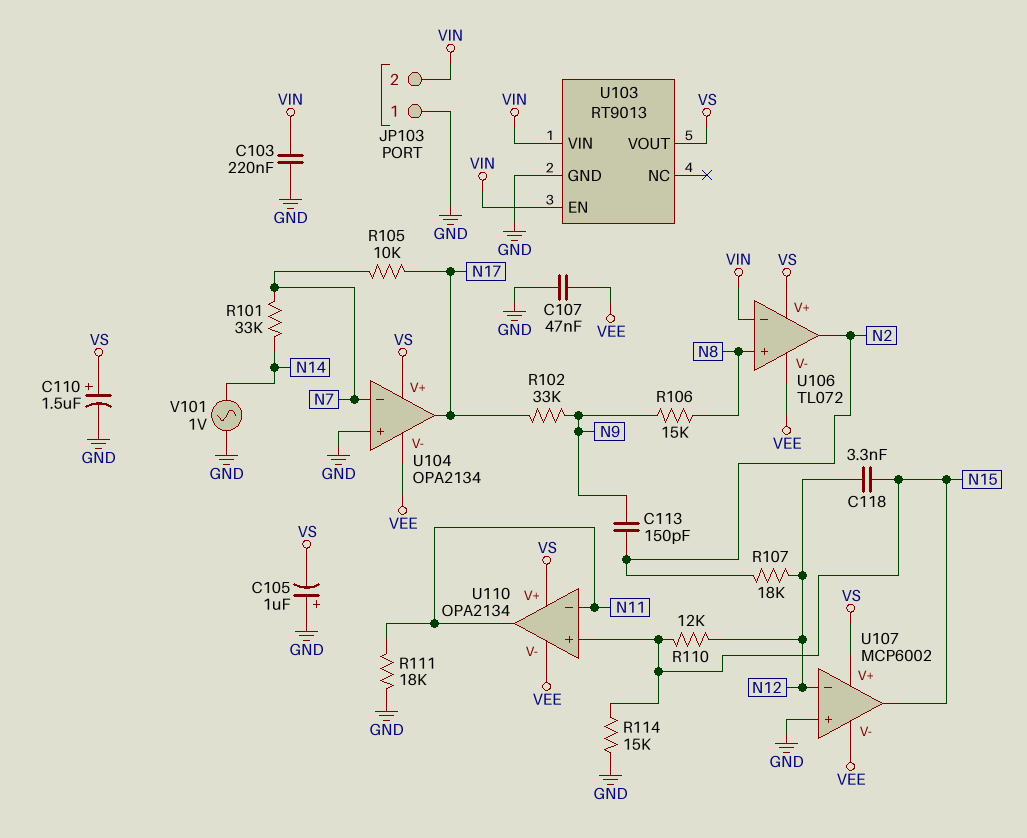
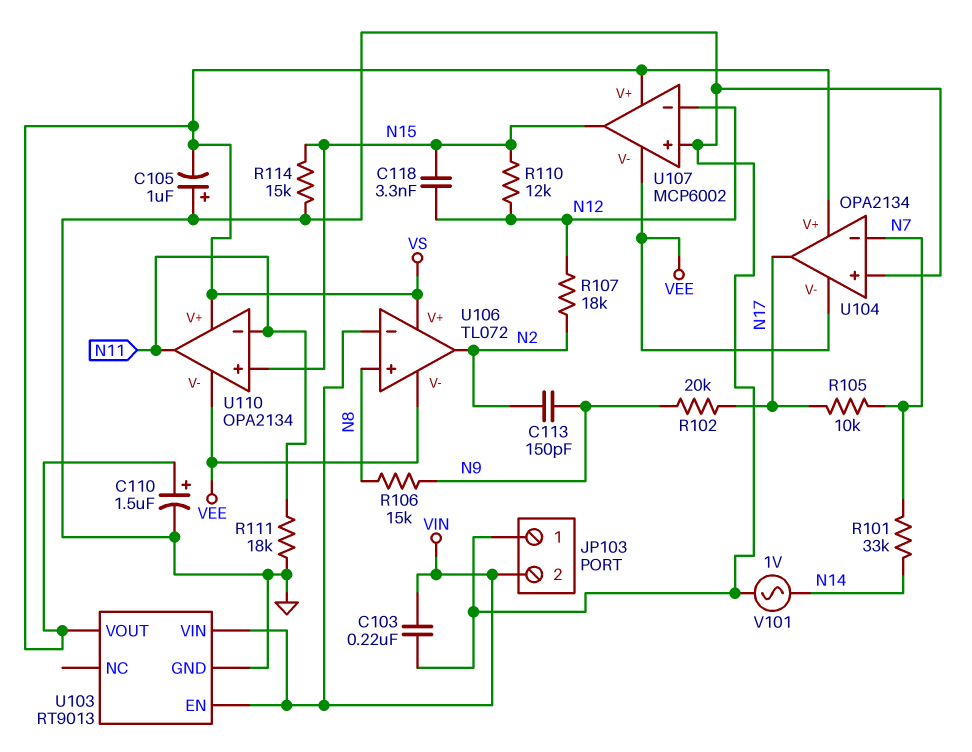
C107: 47nF (GND, VEE) -> none
R102: 33k (N9, N17) -> 20k (N9, N17)

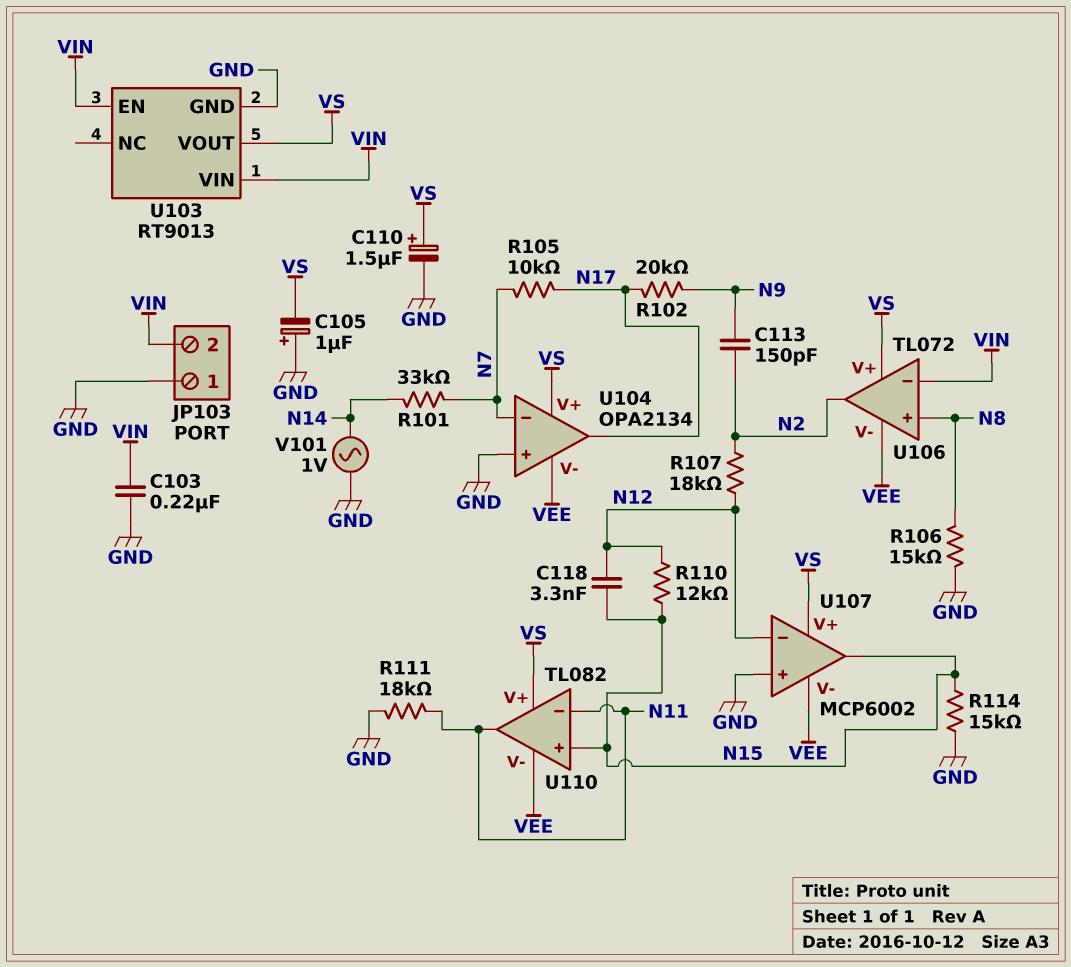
R106: 15k (N8, N9) -> 15k (GND, N8)
U110: OPA2134 -> TL082

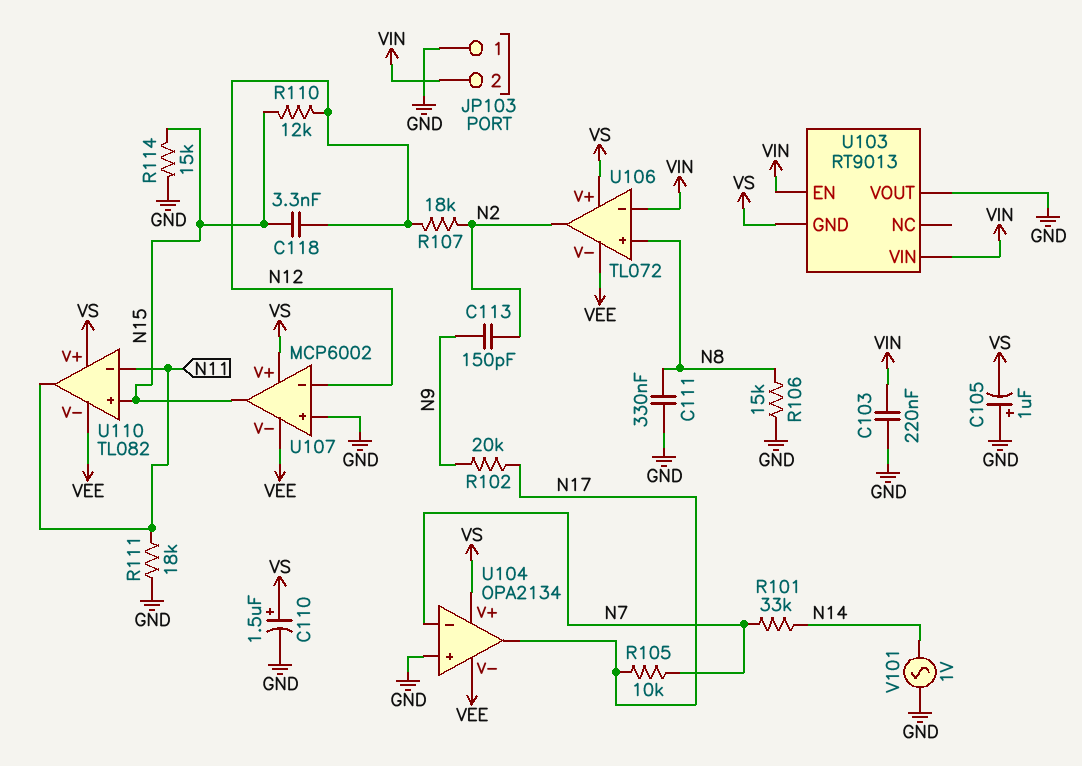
C111: none -> 330nF (GND, N8)
U103 pin GND: GND -> VS
U103 pin VOUT: VS -> GND

